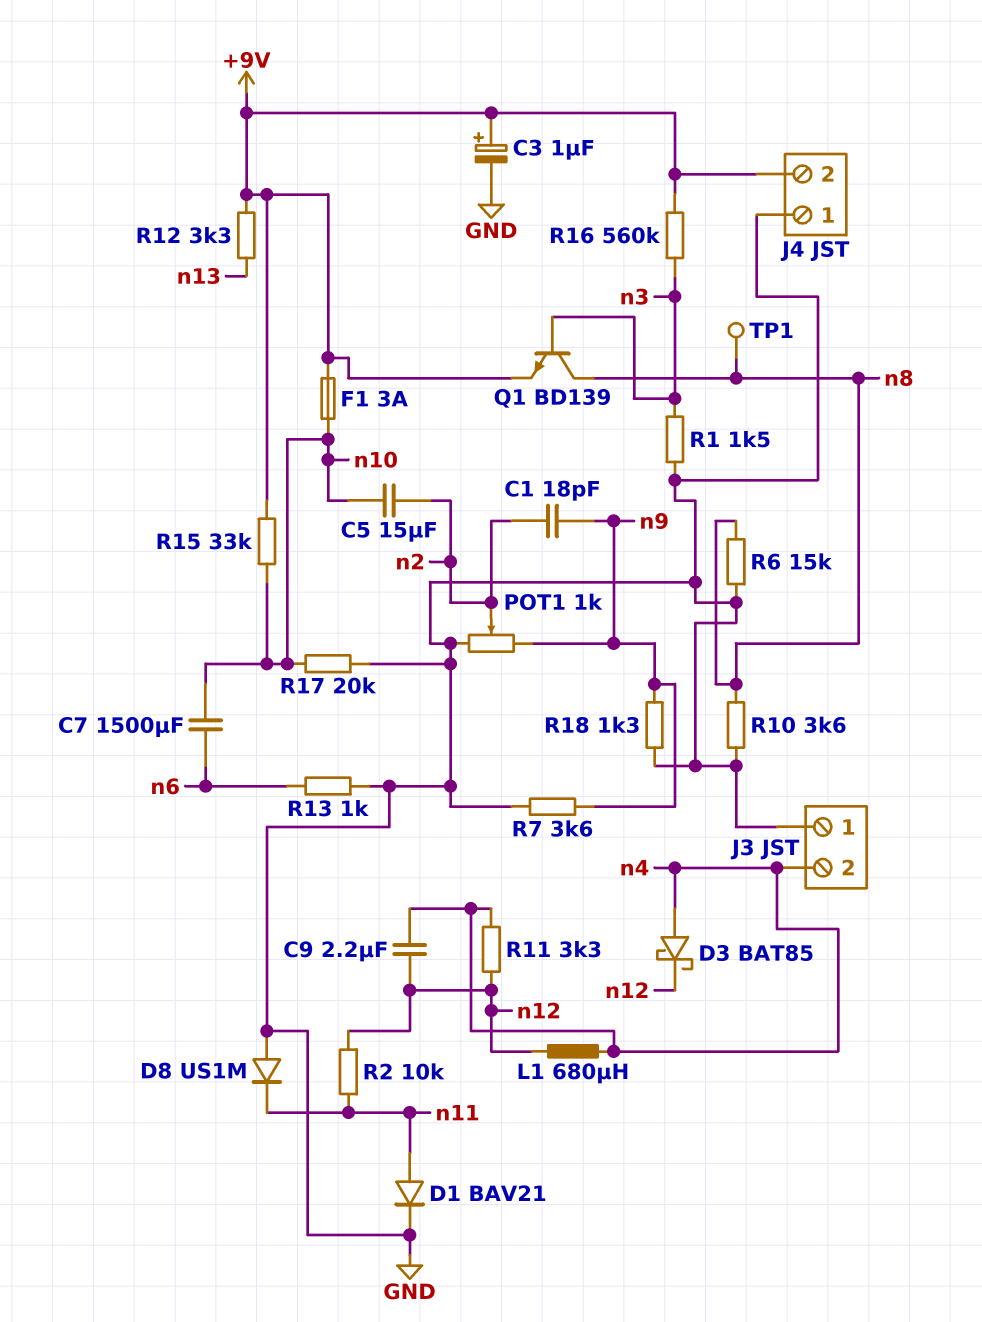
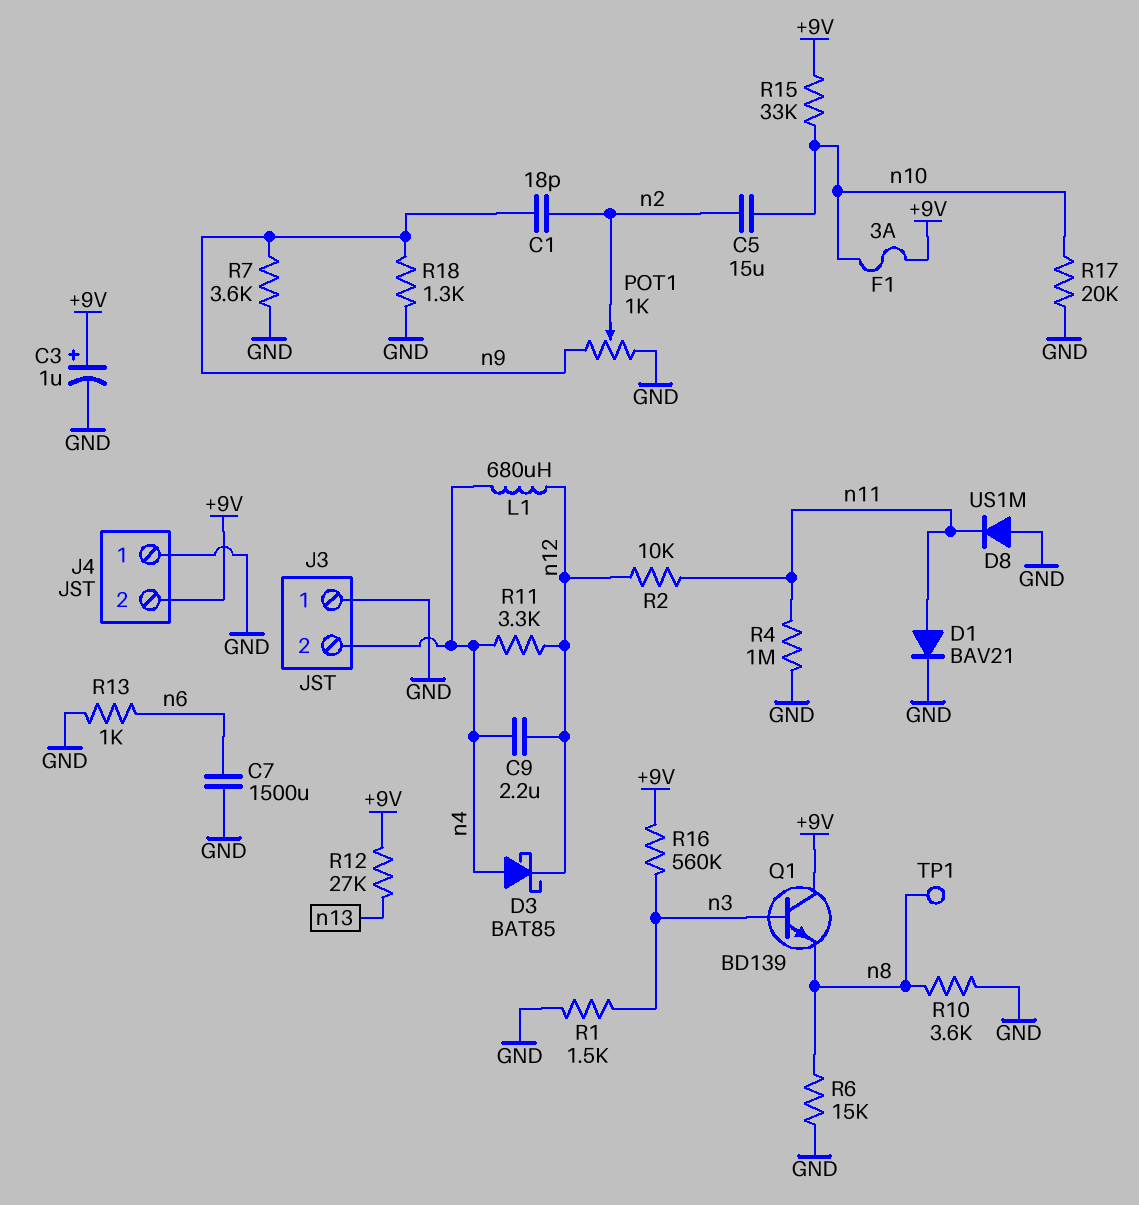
C7: 1500uF (n6, n10) -> 1500uF (GND, n6)
Q1: NPN BD139 (B n3, C n8, E +9V) -> NPN BD139 (B n3, C +9V, E n8)
R4: none -> 1M (GND, n11)
R12: 3.3k (+9V, n13) -> 27k (+9V, n13)

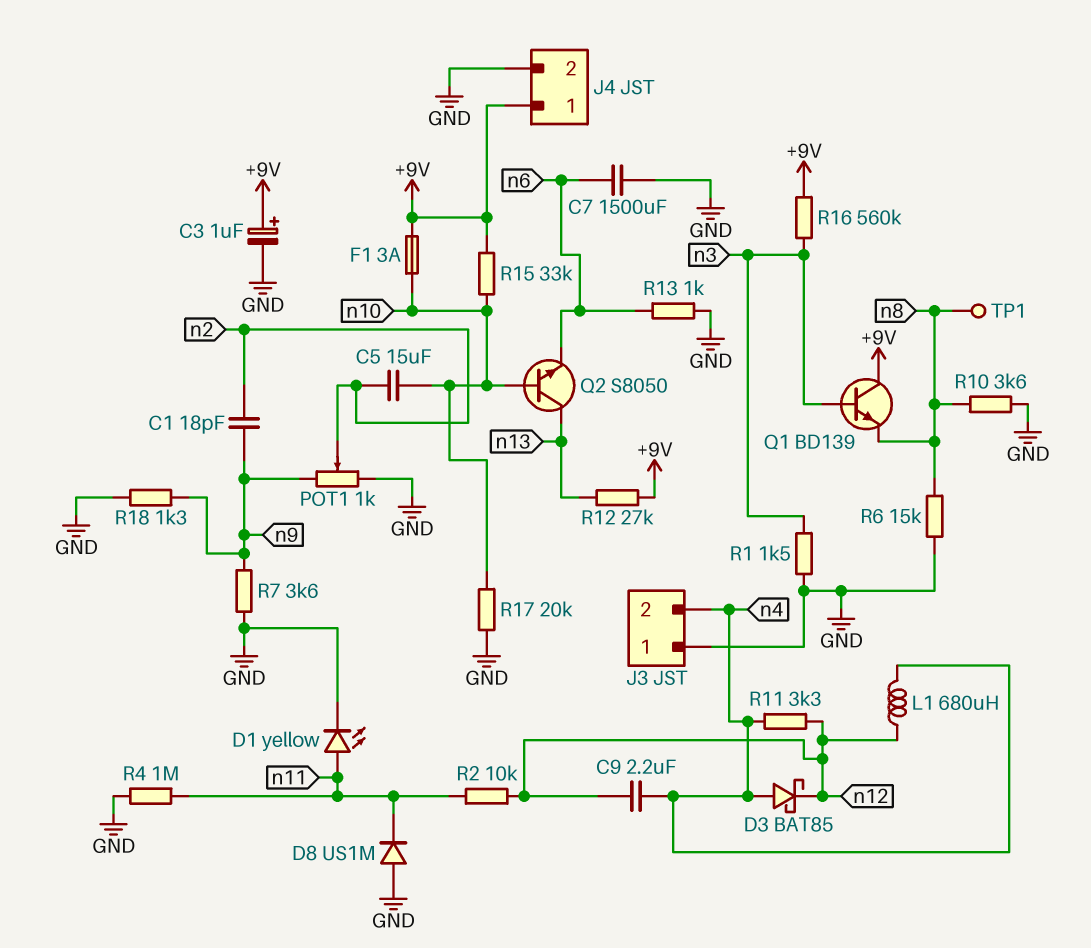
D1: diode BAV21 (A n11, K GND) -> LED yellow (A n11, K GND)
J4 pin 1: GND -> +9V
J4 pin 2: +9V -> GND
Q2: none -> NPN S8050 (B n10, C n13, E n6)

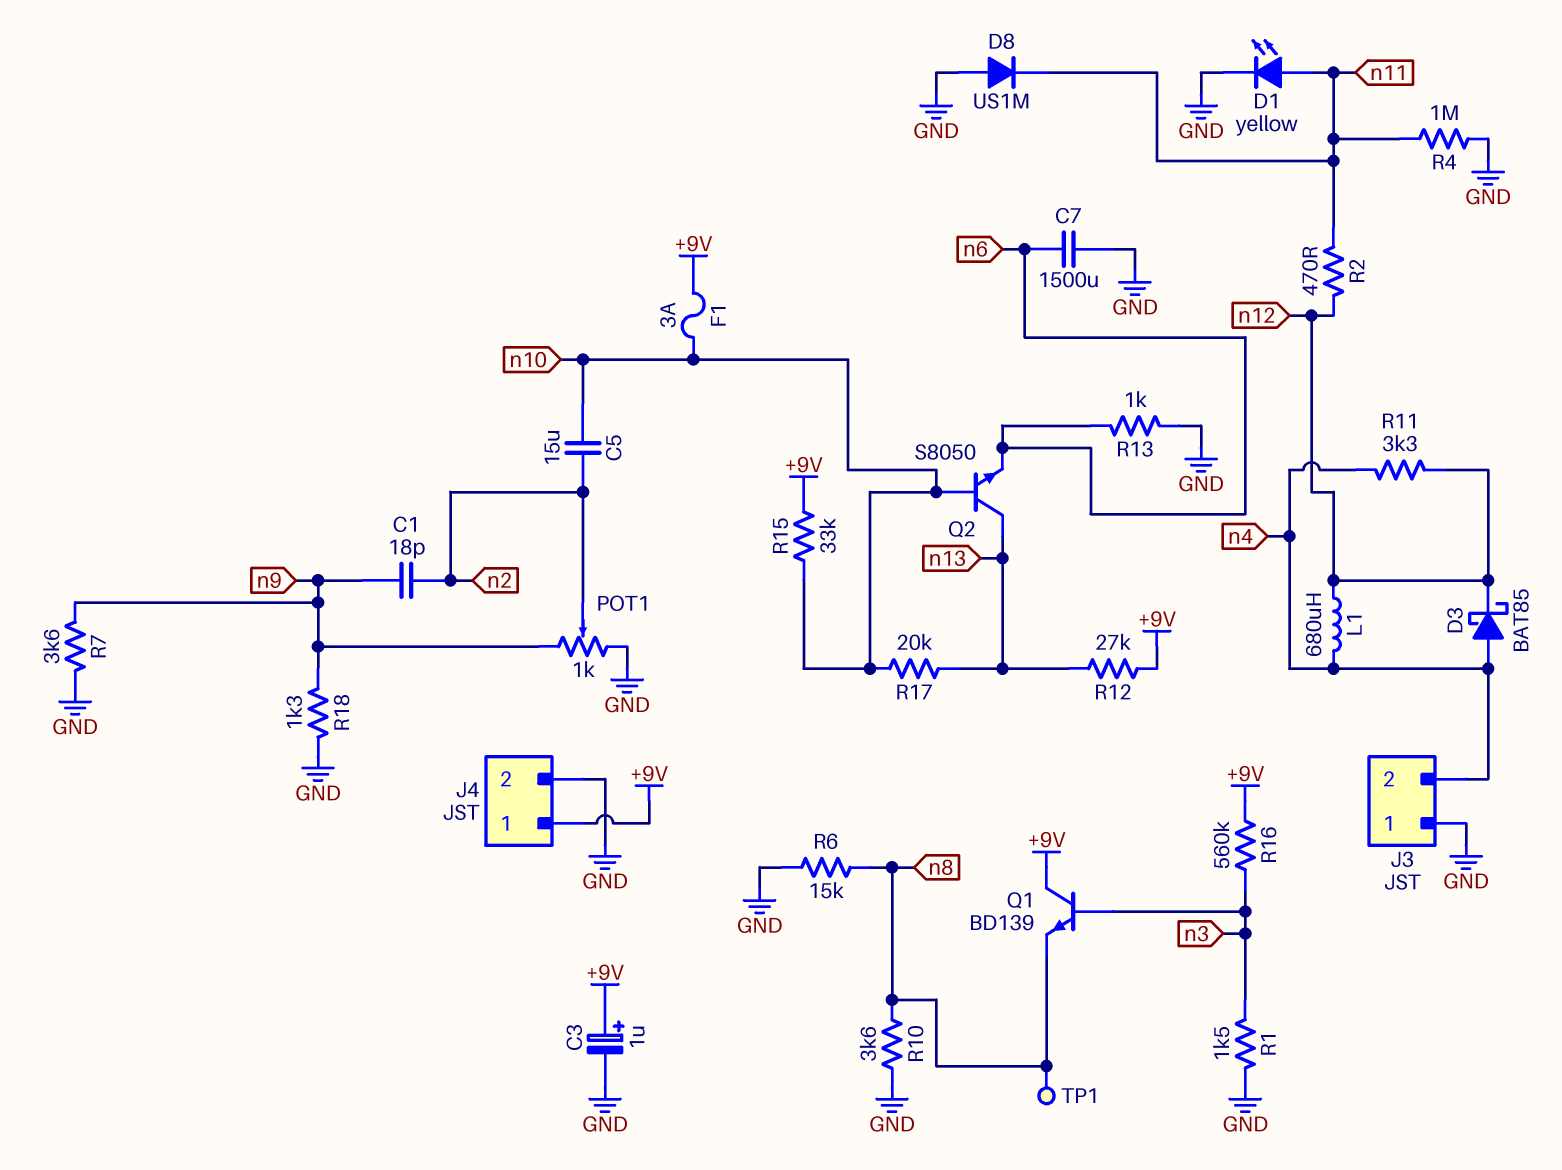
C9: 2.2uF (n4, n12) -> none
R2: 10k (n11, n12) -> 470 (n11, n12)
R17: 20k (GND, n10) -> 20k (n10, n13)

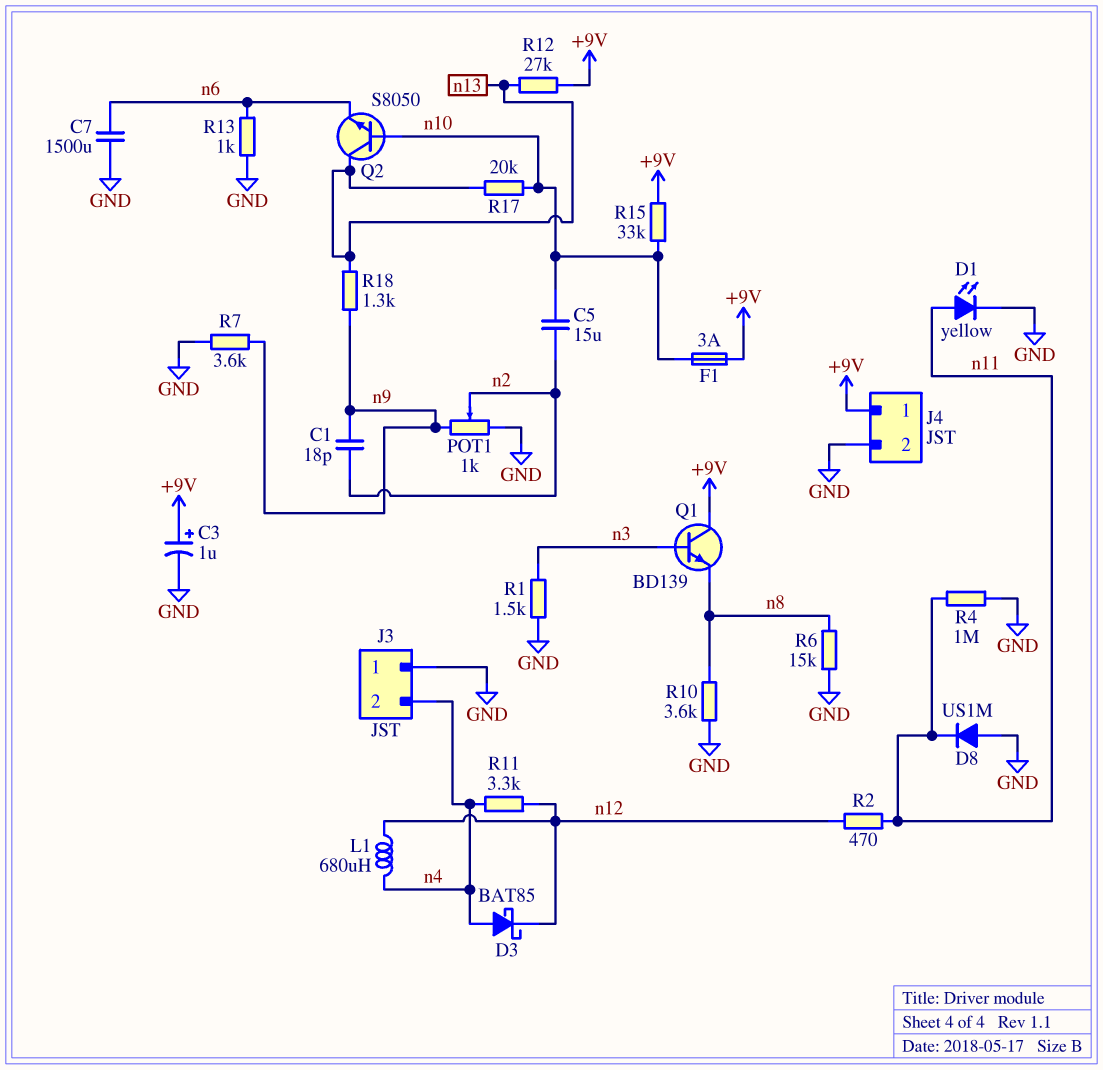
R16: 560k (+9V, n3) -> none
R18: 1.3k (GND, n9) -> 1.3k (n9, n13)
TP1: test point (n8) -> none

